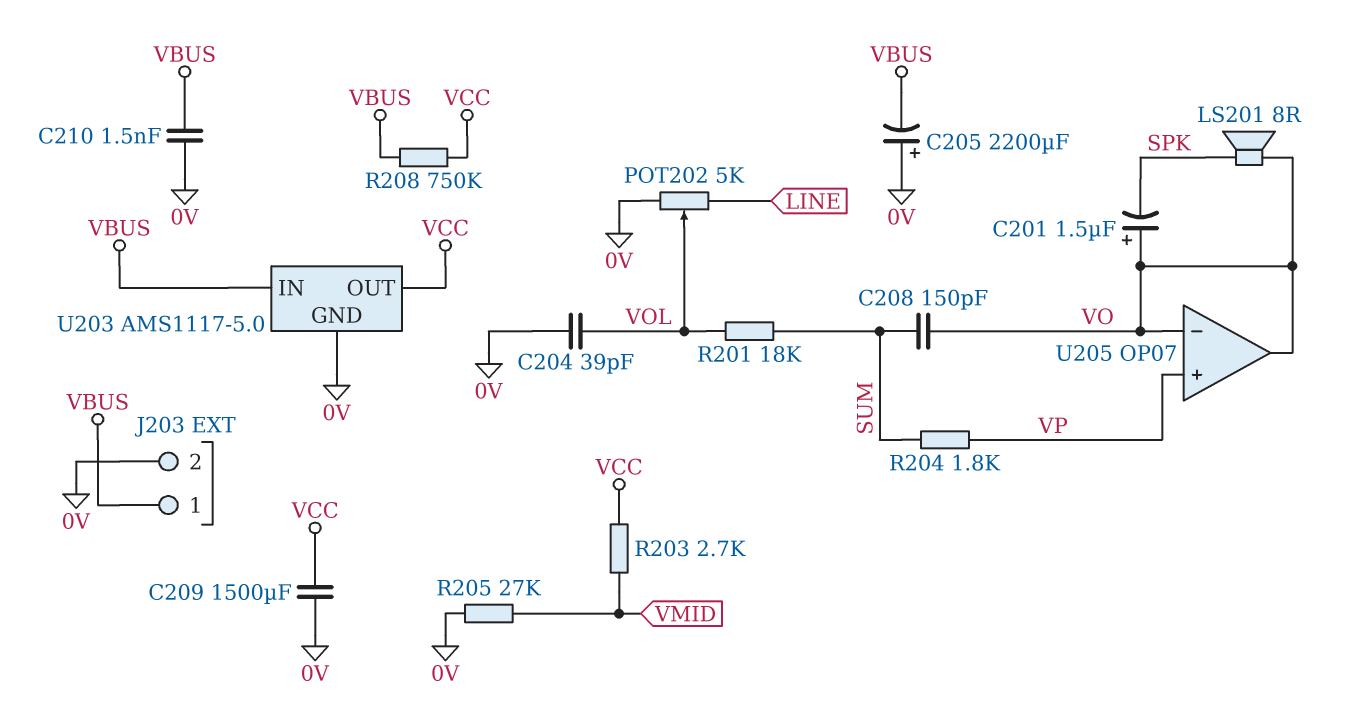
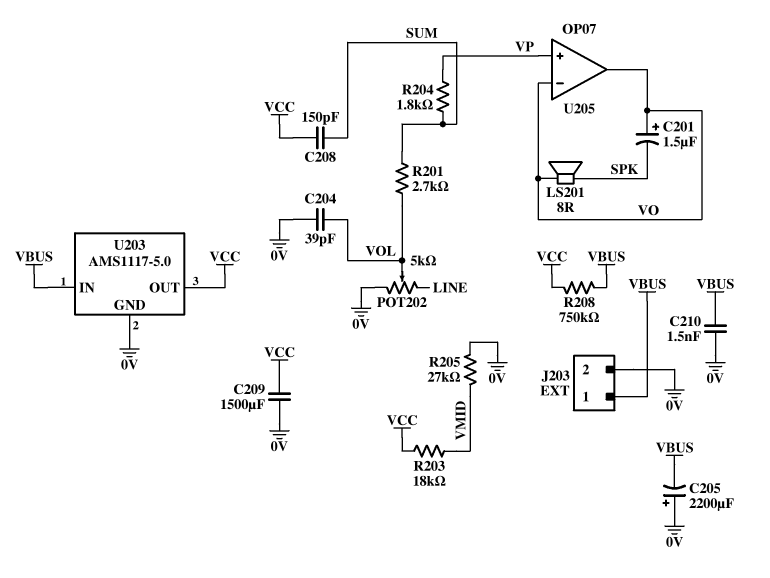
C208: 150pF (SUM, VO) -> 150pF (SUM, VCC)
R201: 18k (SUM, VOL) -> 2.7k (SUM, VOL)
R203: 2.7k (VCC, VMID) -> 18k (VCC, VMID)

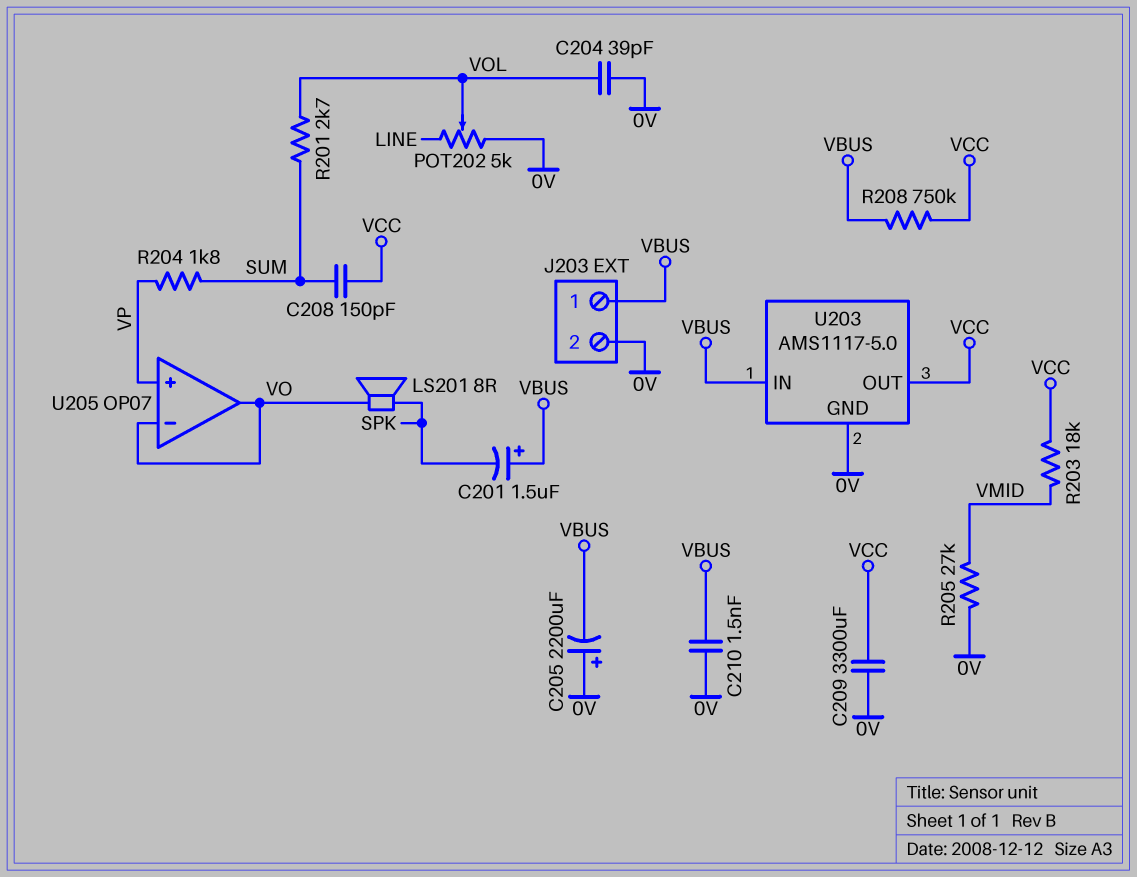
C201: 1.5uF (plus VO, minus SPK) -> 1.5uF (plus VBUS, minus SPK)
C209: 1500uF (0V, VCC) -> 3300uF (0V, VCC)

